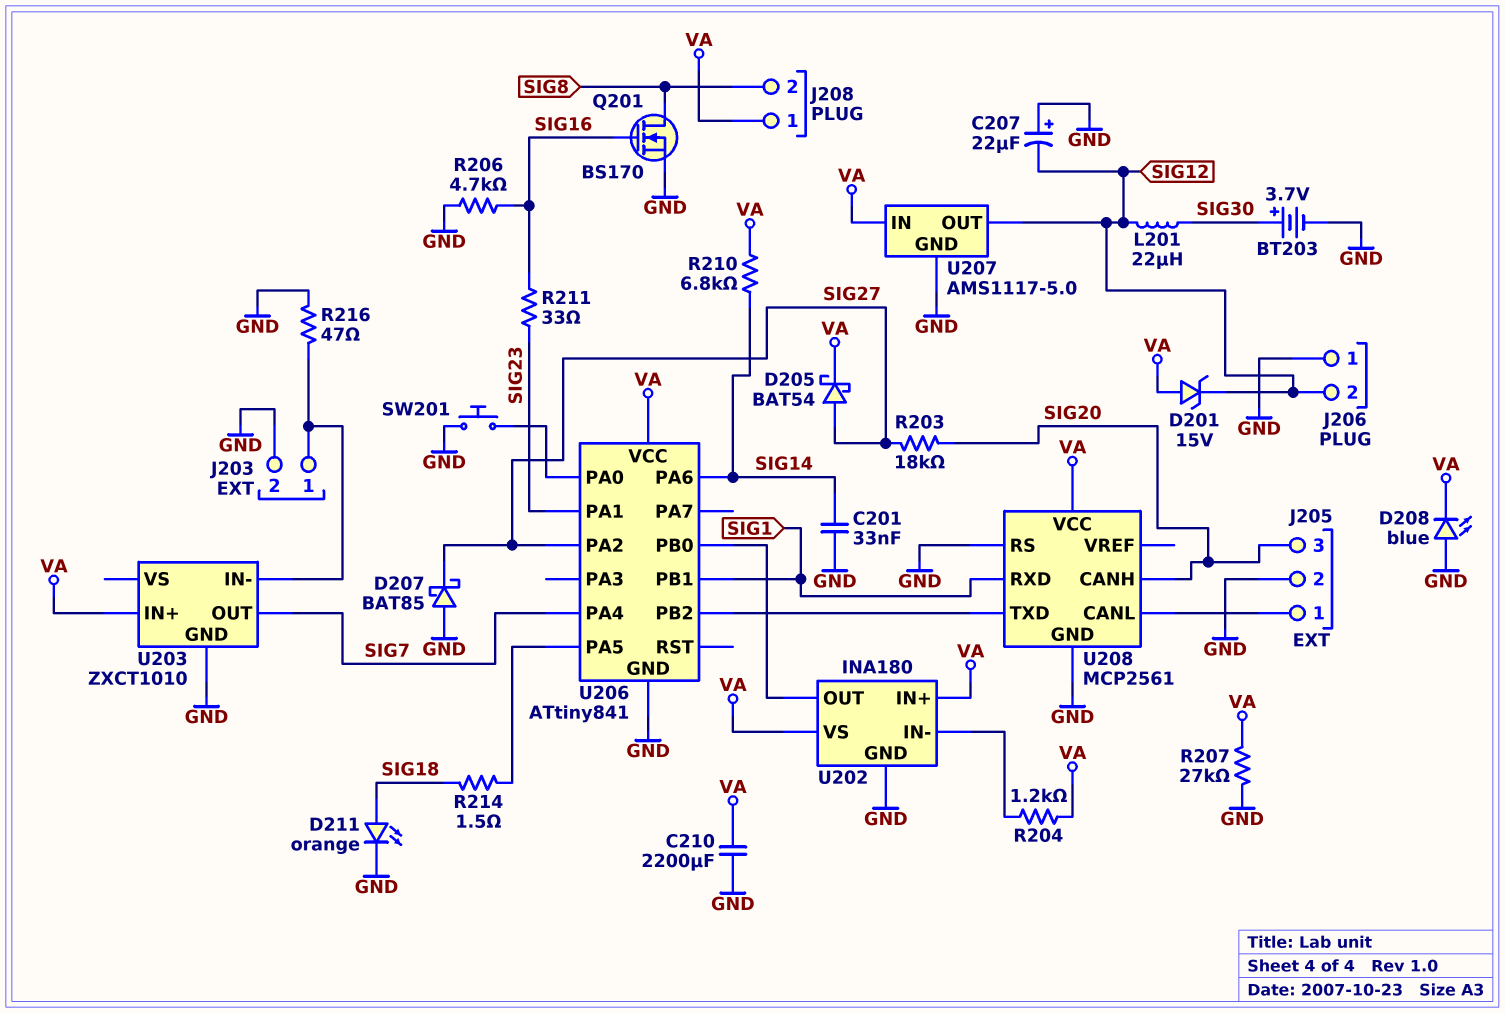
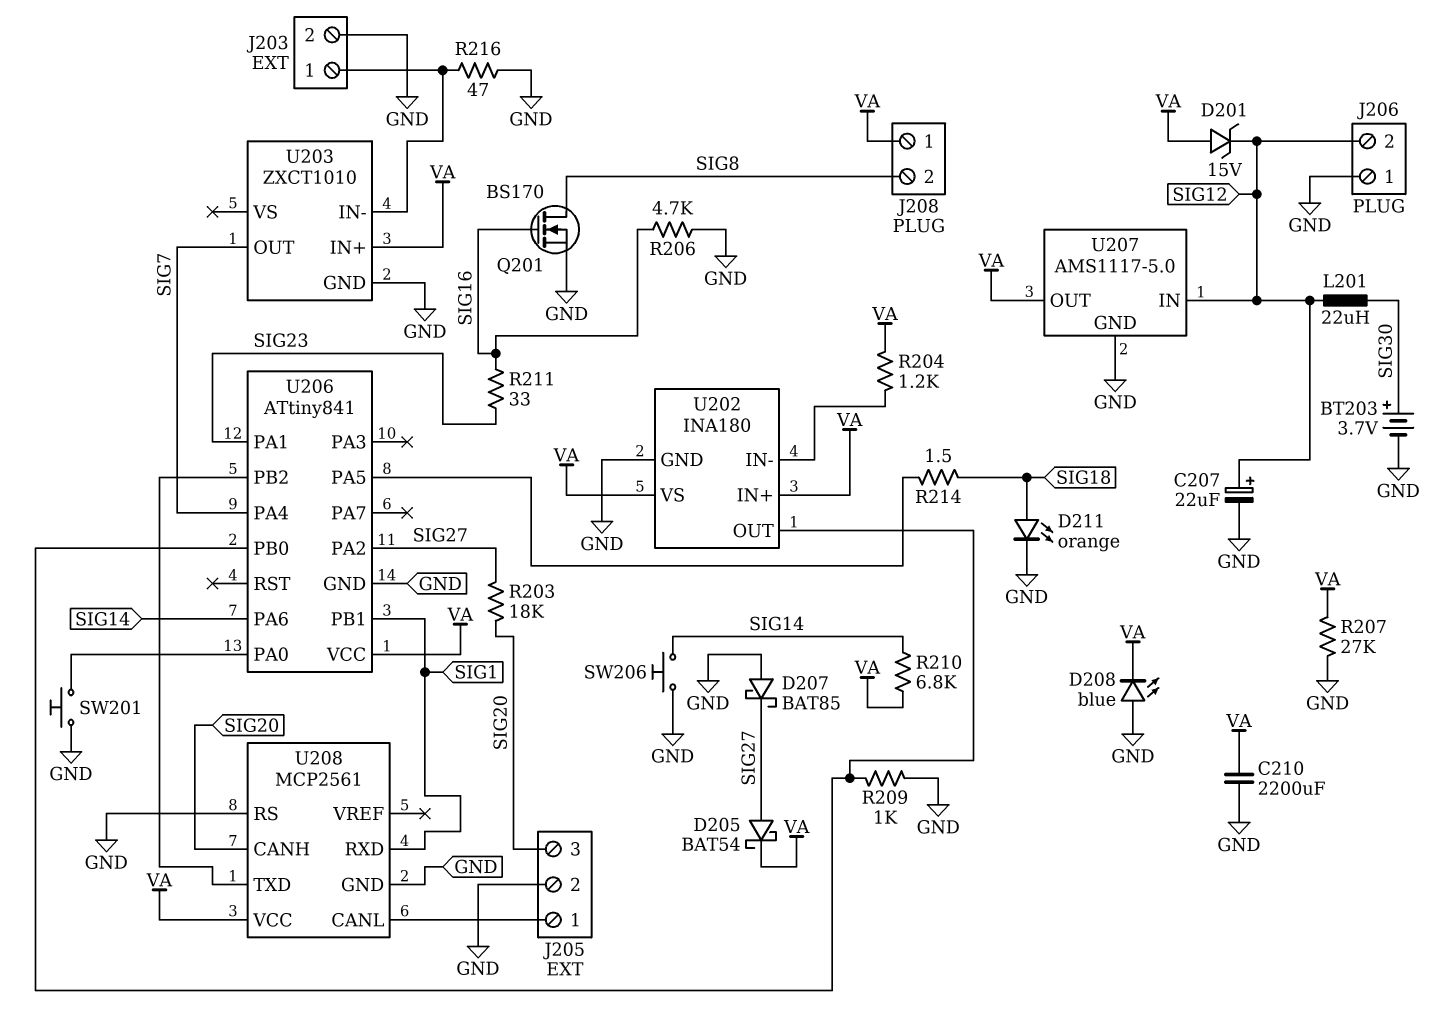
C201: 33nF (GND, SIG14) -> none
C207: 22uF (plus GND, minus SIG12) -> 22uF (plus SIG12, minus GND)
R209: none -> 1k (GND, U202/OUT)
SW206: none -> button (GND, SIG14)
U207 pin IN: VA -> SIG12
U207 pin OUT: SIG12 -> VA

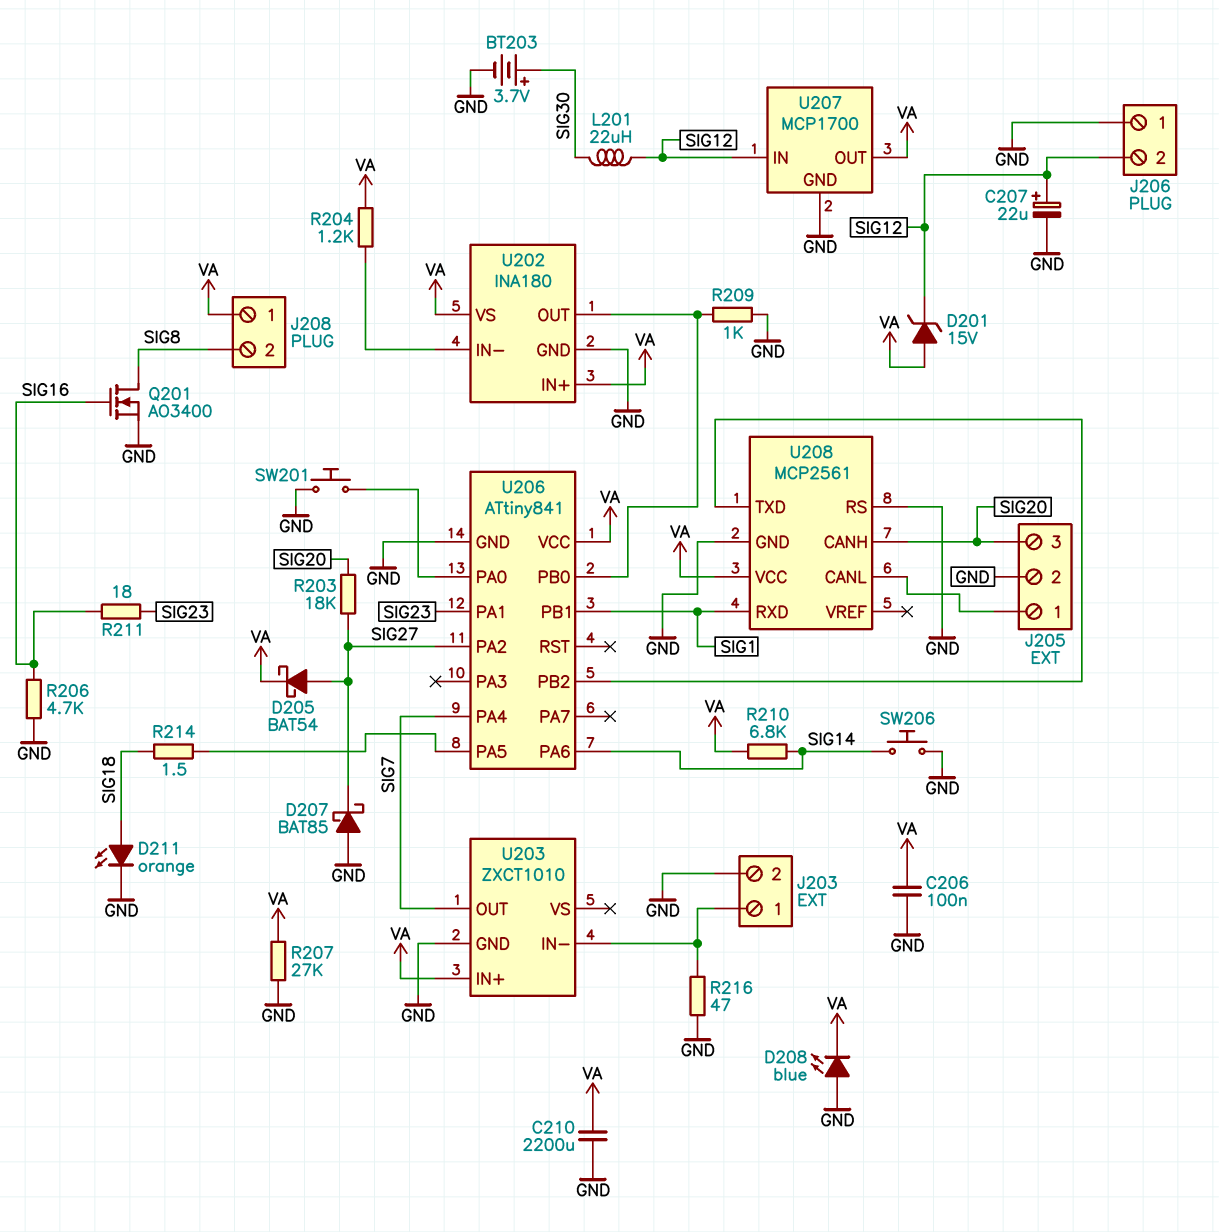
C206: none -> 100nF (GND, VA)
Q201: NMOS BS170 (G SIG16, D SIG8, S GND) -> NMOS AO3400 (G SIG16, D SIG8, S GND)
R211: 33 (SIG16, SIG23) -> 18 (SIG16, SIG23)
U207: AMS1117-5.0 -> MCP1700

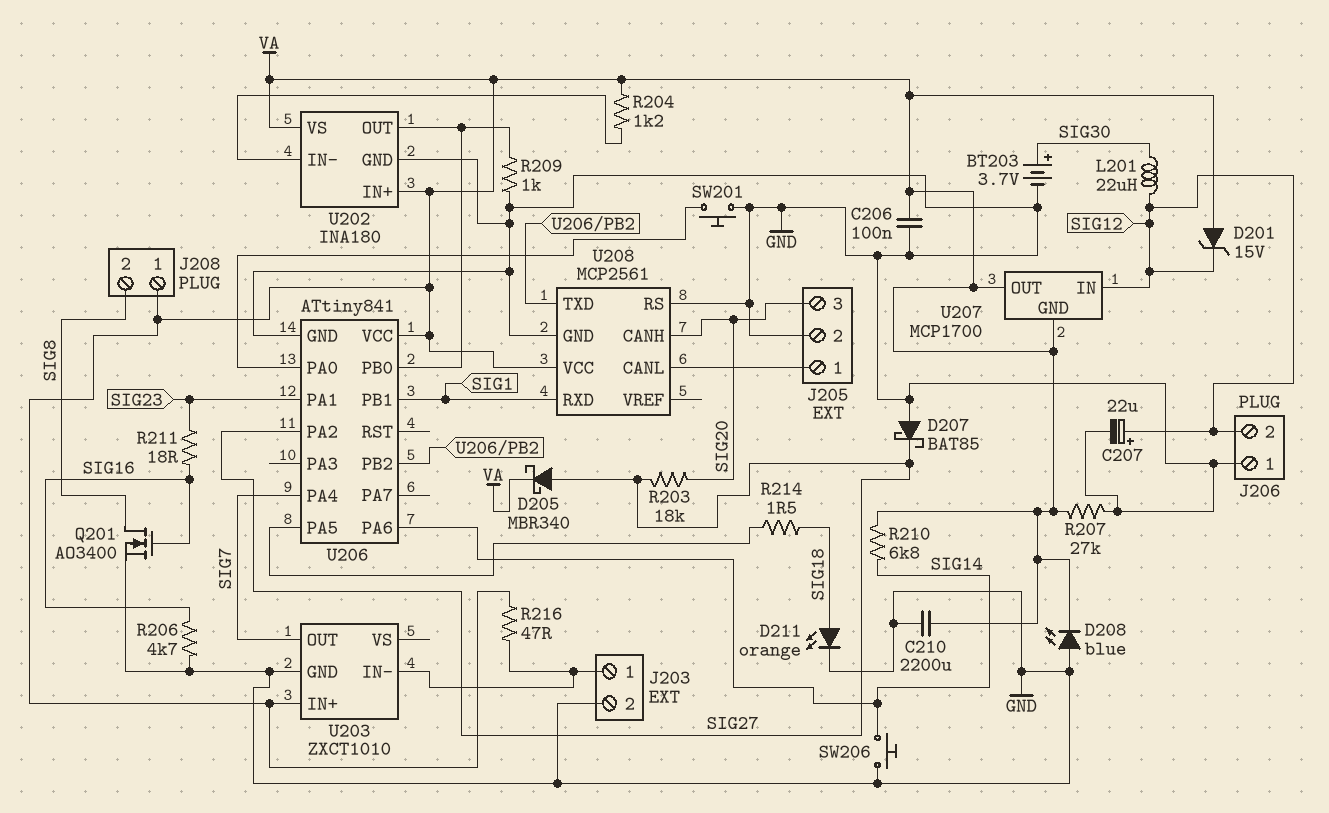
D205: schottky BAT54 (A SIG27, K VA) -> schottky MBR340 (A SIG27, K VA)
R216: 47 (GND, J203/1) -> 47 (J203/1, VA)
U207 pin GND: GND -> VA

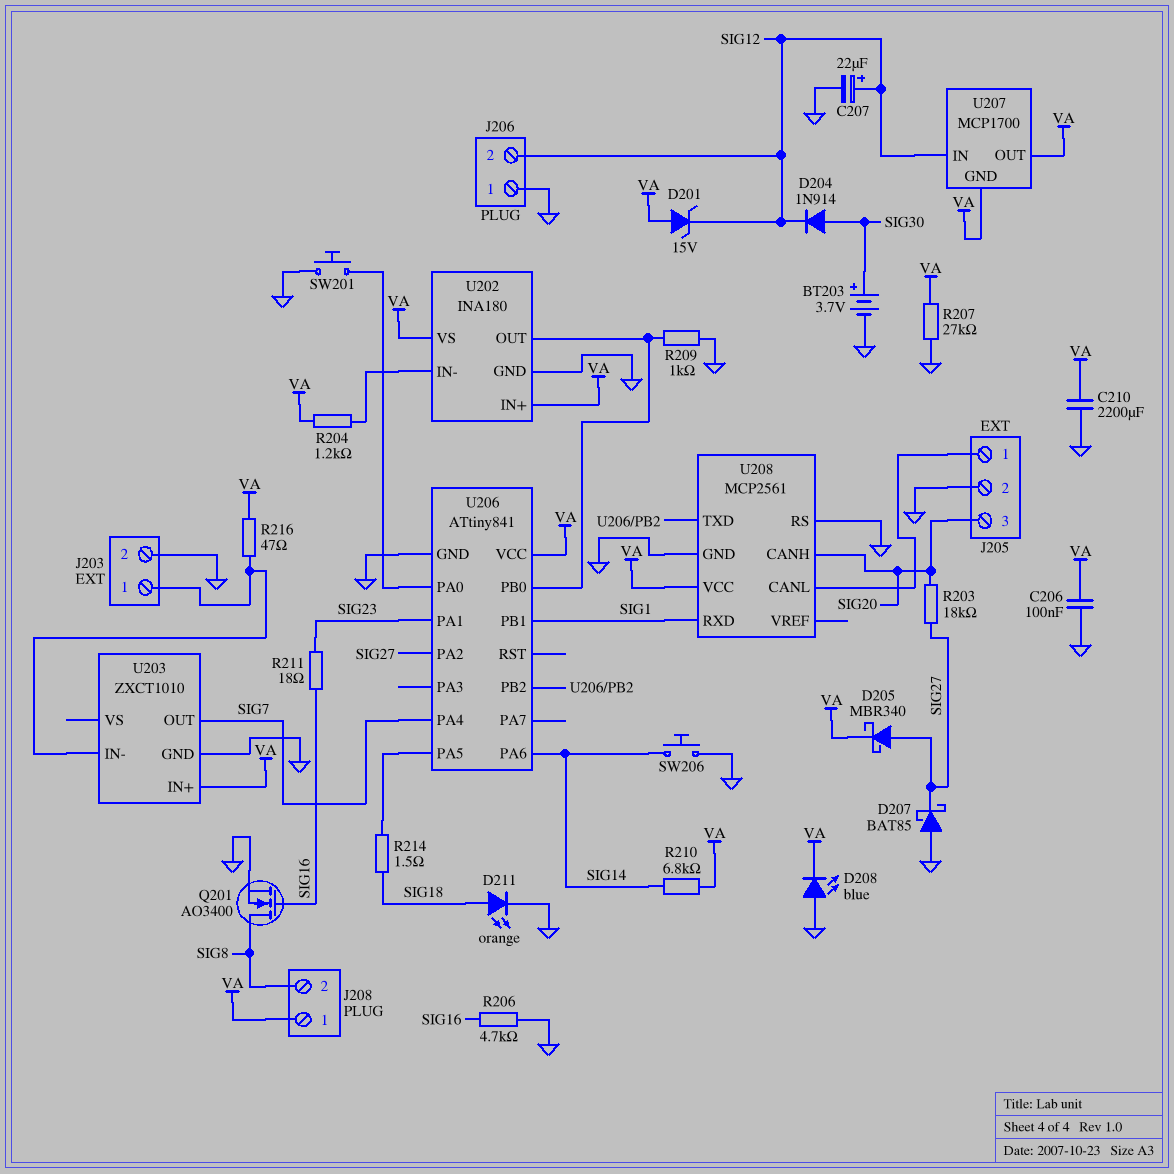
D204: none -> diode 1N914 (A SIG30, K SIG12)
L201: 22uH (SIG12, SIG30) -> none

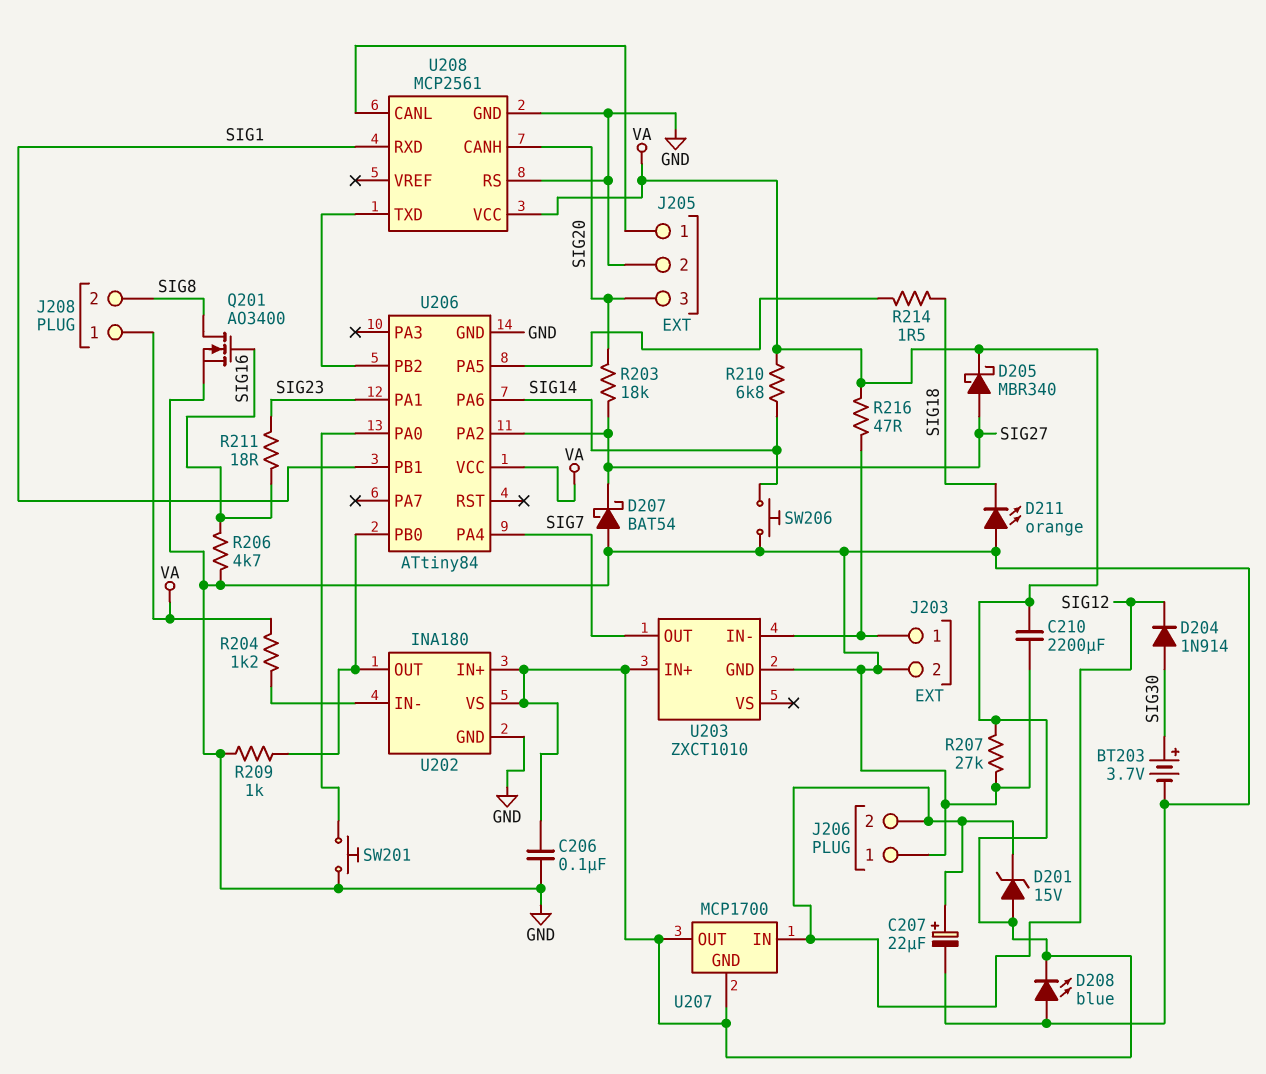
D207: schottky BAT85 (A GND, K SIG27) -> schottky BAT54 (A GND, K SIG27)
D211: LED orange (A SIG18, K GND) -> LED orange (A GND, K SIG18)
U206: ATtiny841 -> ATtiny84

